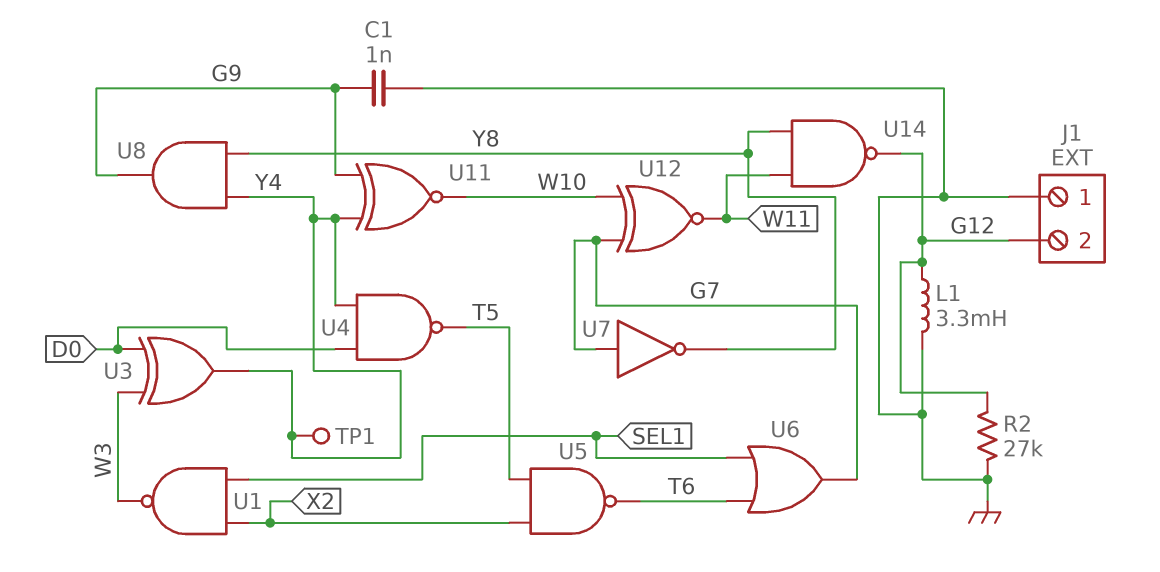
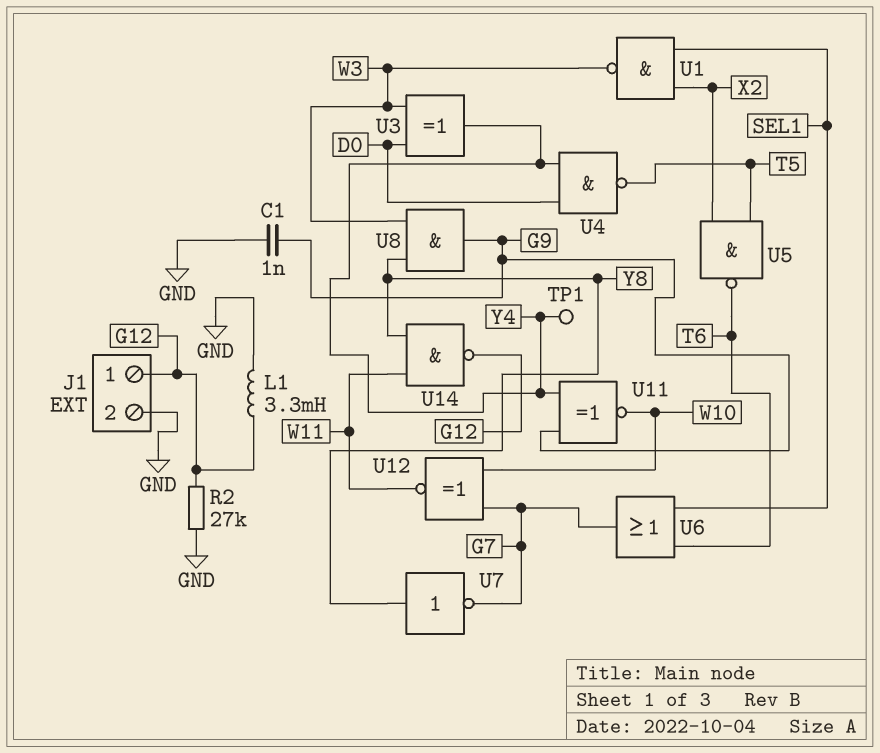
J1 pin 1: GND -> G12
J1 pin 2: G12 -> GND
U7: NOT (in G7, out Y8) -> NOT (in Y8, out G7)
U8: AND (in Y4, in Y8, out G9) -> AND (in W3, in Y8, out G9)

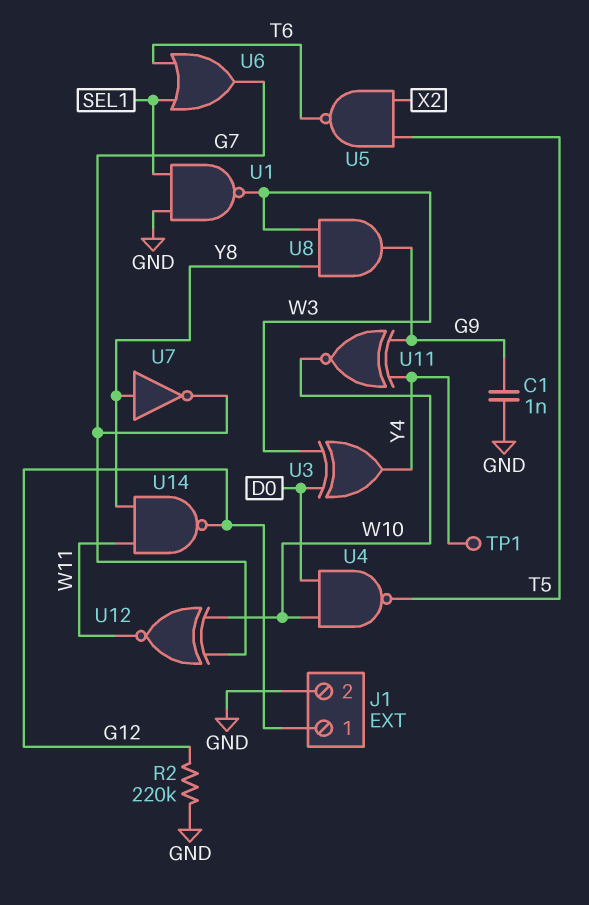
L1: 3.3mH (G12, GND) -> none
R2: 27k (G12, GND) -> 220k (G12, GND)
U1: NAND (in SEL1, in X2, out W3) -> NAND (in GND, in SEL1, out W3)
U4: NAND (in D0, in Y4, out T5) -> NAND (in D0, in W10, out T5)

